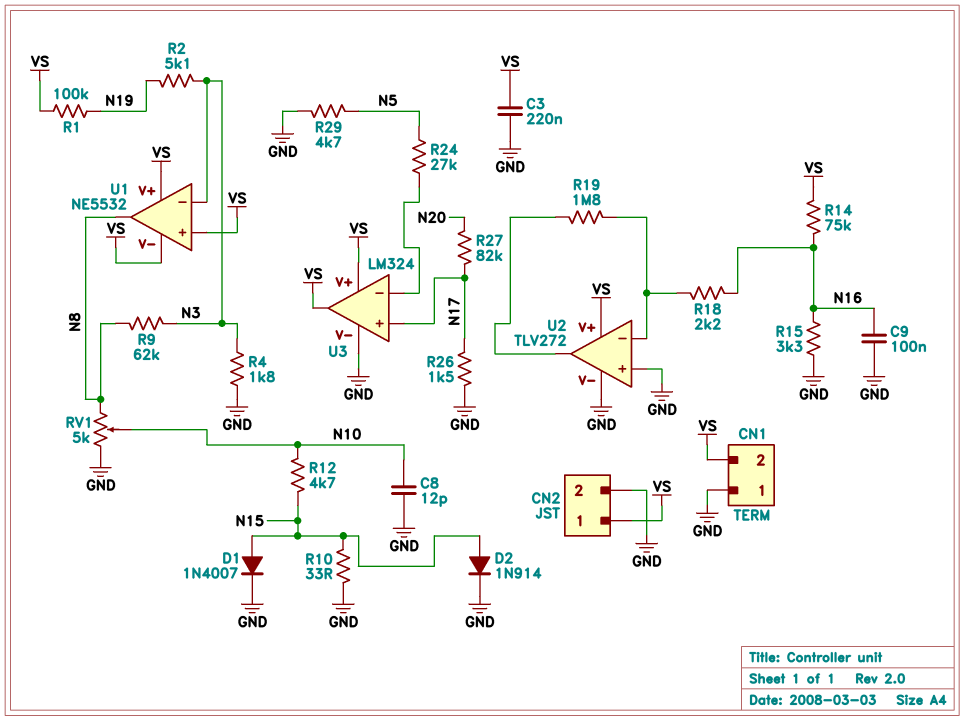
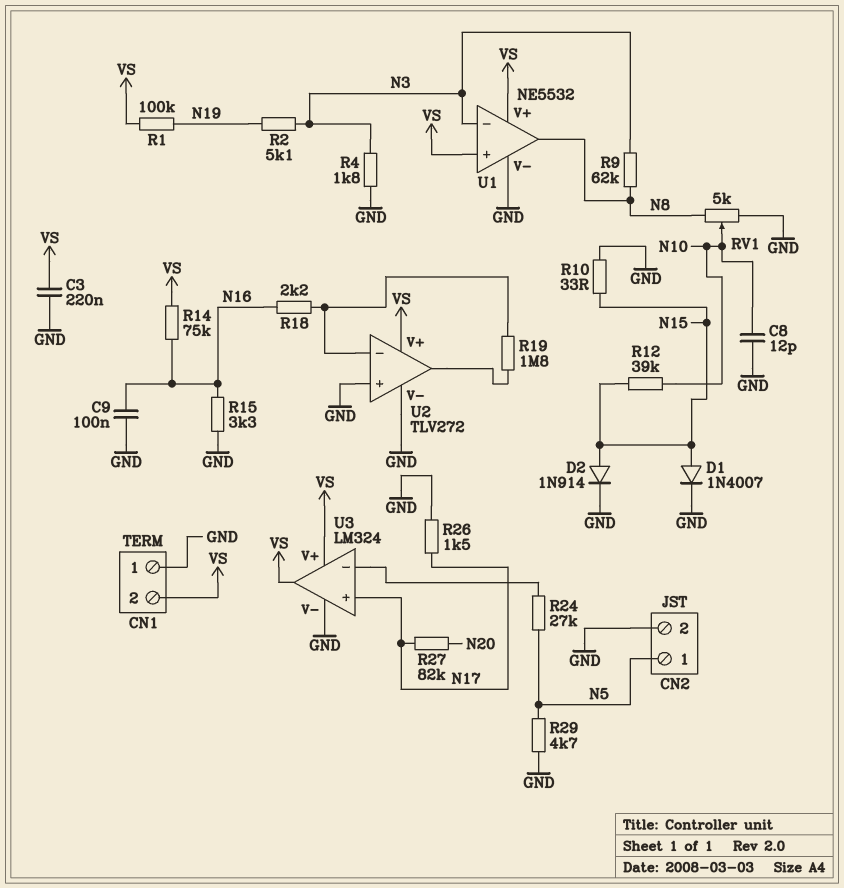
CN2 pin 1: VS -> N5
R12: 4.7k (N10, N15) -> 39k (N10, N15)
U1 pin V-: VS -> GND

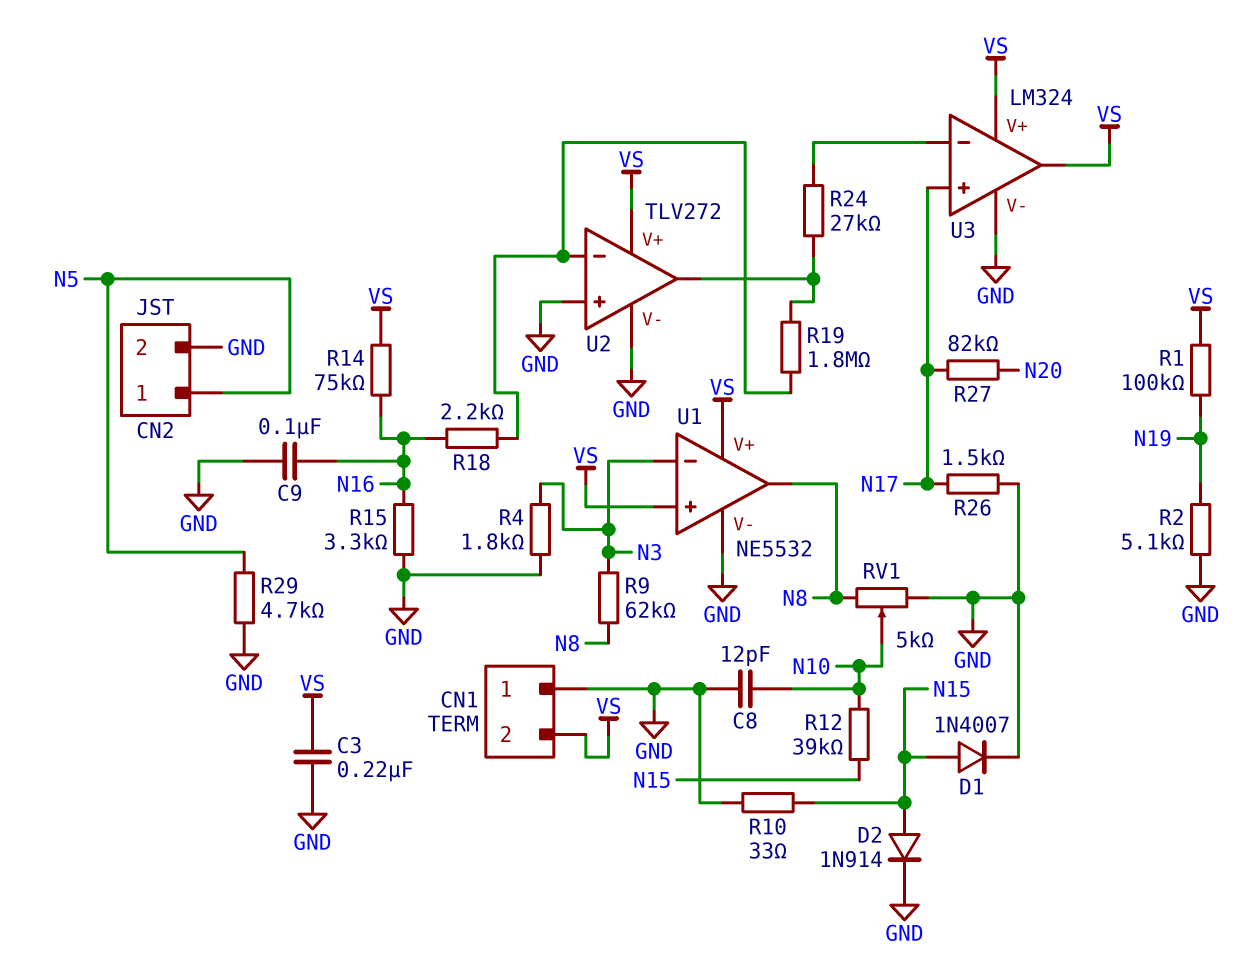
R2: 5.1k (N3, N19) -> 5.1k (GND, N19)
R24: 27k (N5, U3/in-) -> 27k (U2/out, U3/in-)

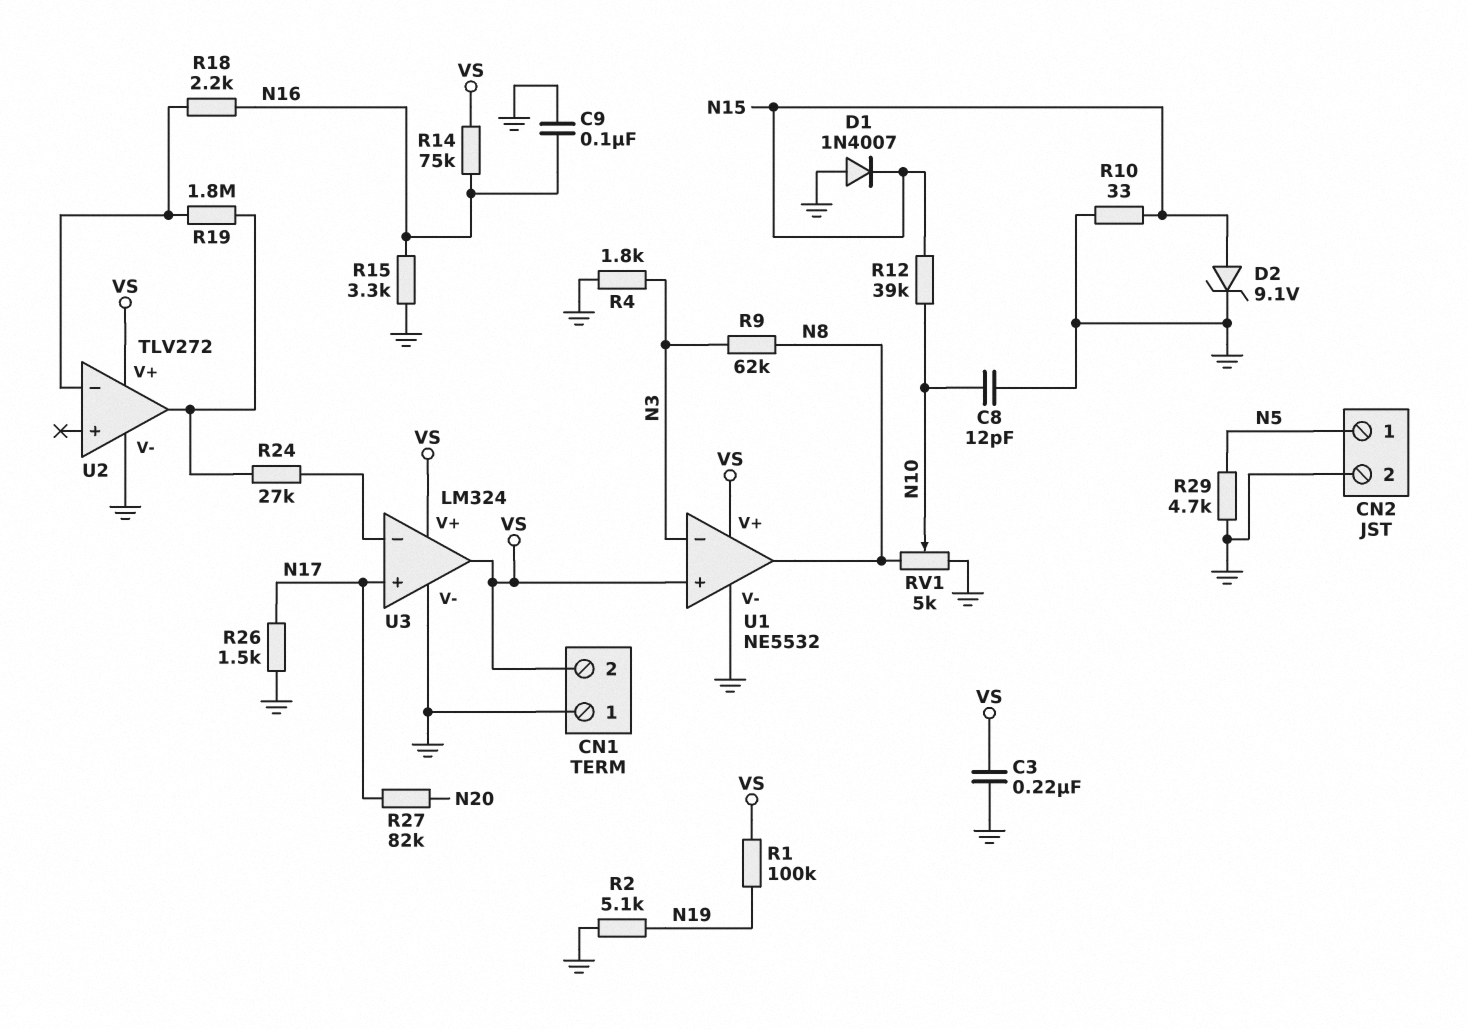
D1: diode 1N4007 (A N15, K GND) -> diode 1N4007 (A GND, K N15)
D2: diode 1N914 (A N15, K GND) -> zener 9.1V (A N15, K GND)
U2 pin in+: GND -> none

